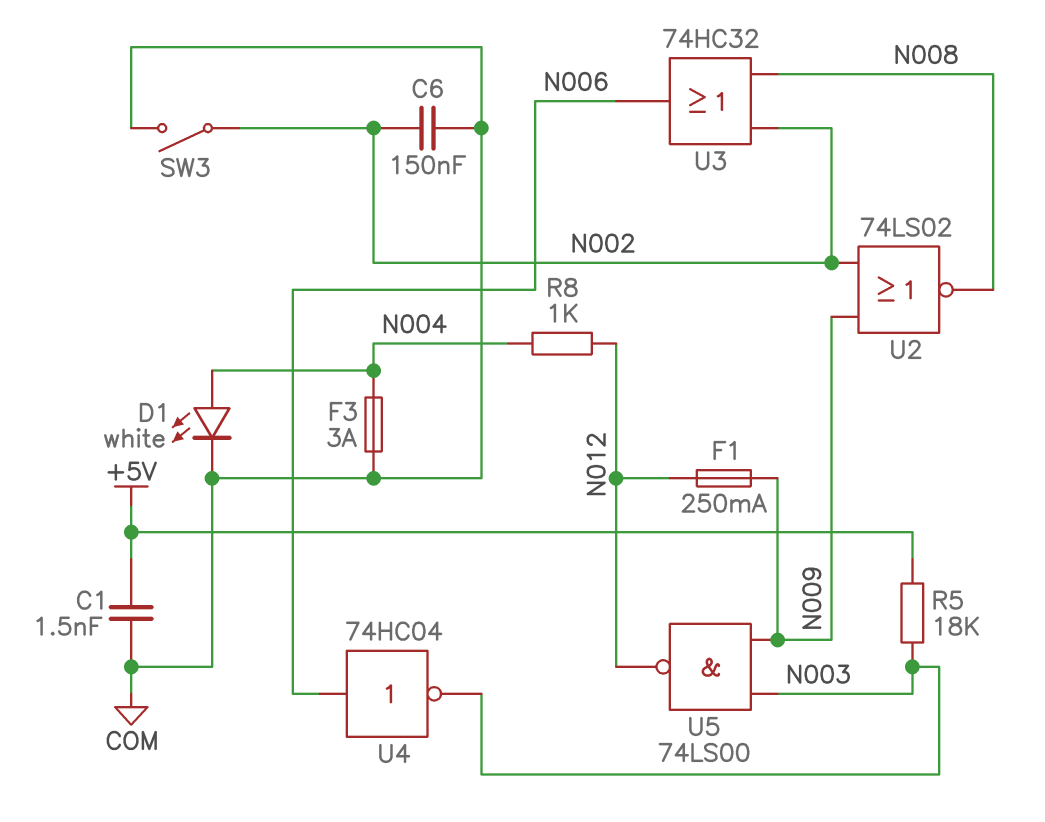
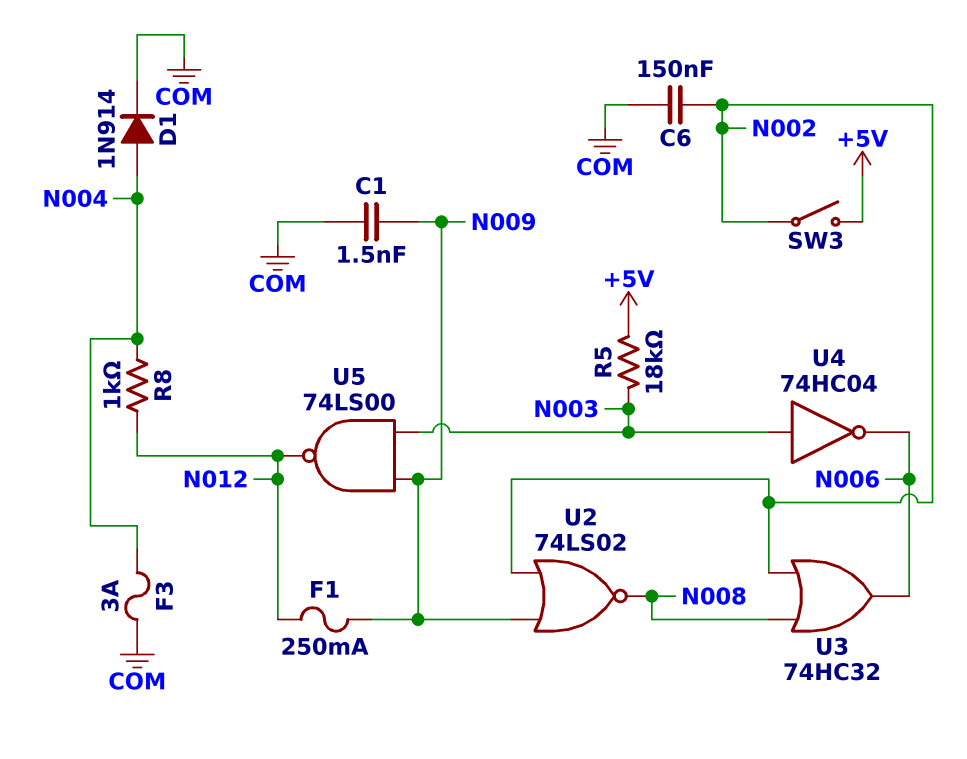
C1: 1.5nF (+5V, COM) -> 1.5nF (COM, N009)
D1: LED white (A N004, K COM) -> diode 1N914 (A N004, K COM)
SW3: switch (COM, N002) -> switch (+5V, N002)
U4: NOT 74HC04 (in N006, out N003) -> NOT 74HC04 (in N003, out N006)

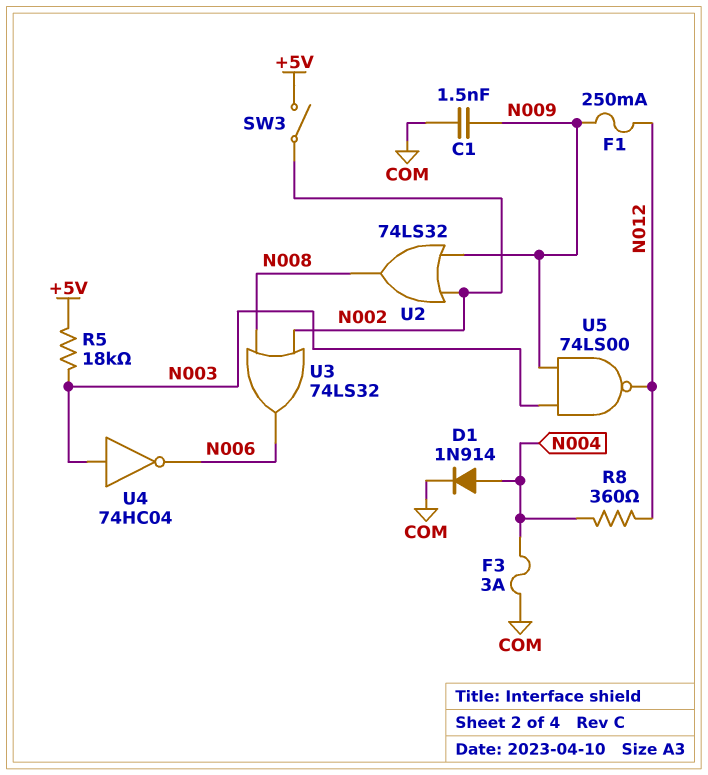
C6: 150nF (COM, N002) -> none
R8: 1k (N004, N012) -> 360 (N004, N012)
U2: NOR 74LS02 (in N002, in N009, out N008) -> OR 74LS32 (in N002, in N009, out N008)
U3: OR 74HC32 (in N002, in N008, out N006) -> OR 74LS32 (in N002, in N008, out N006)

